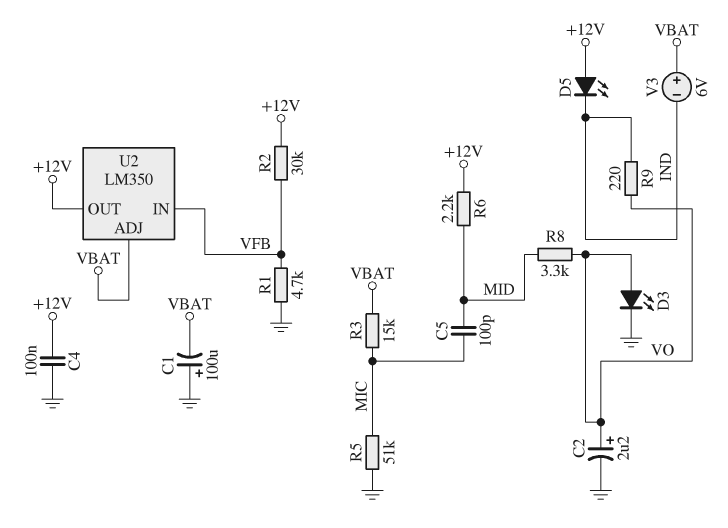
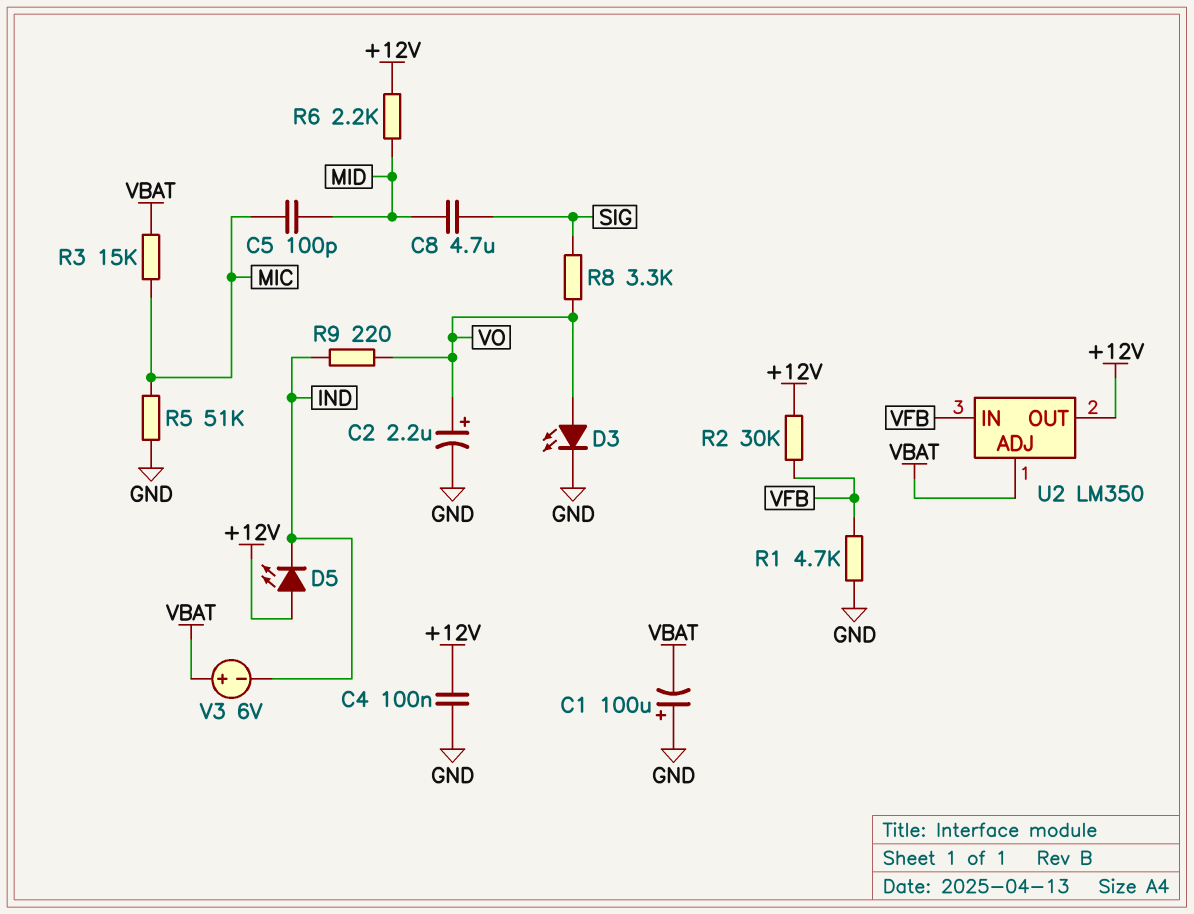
C8: none -> 4.7uF (MID, SIG)
R8: 3.3k (MID, VO) -> 3.3k (SIG, VO)

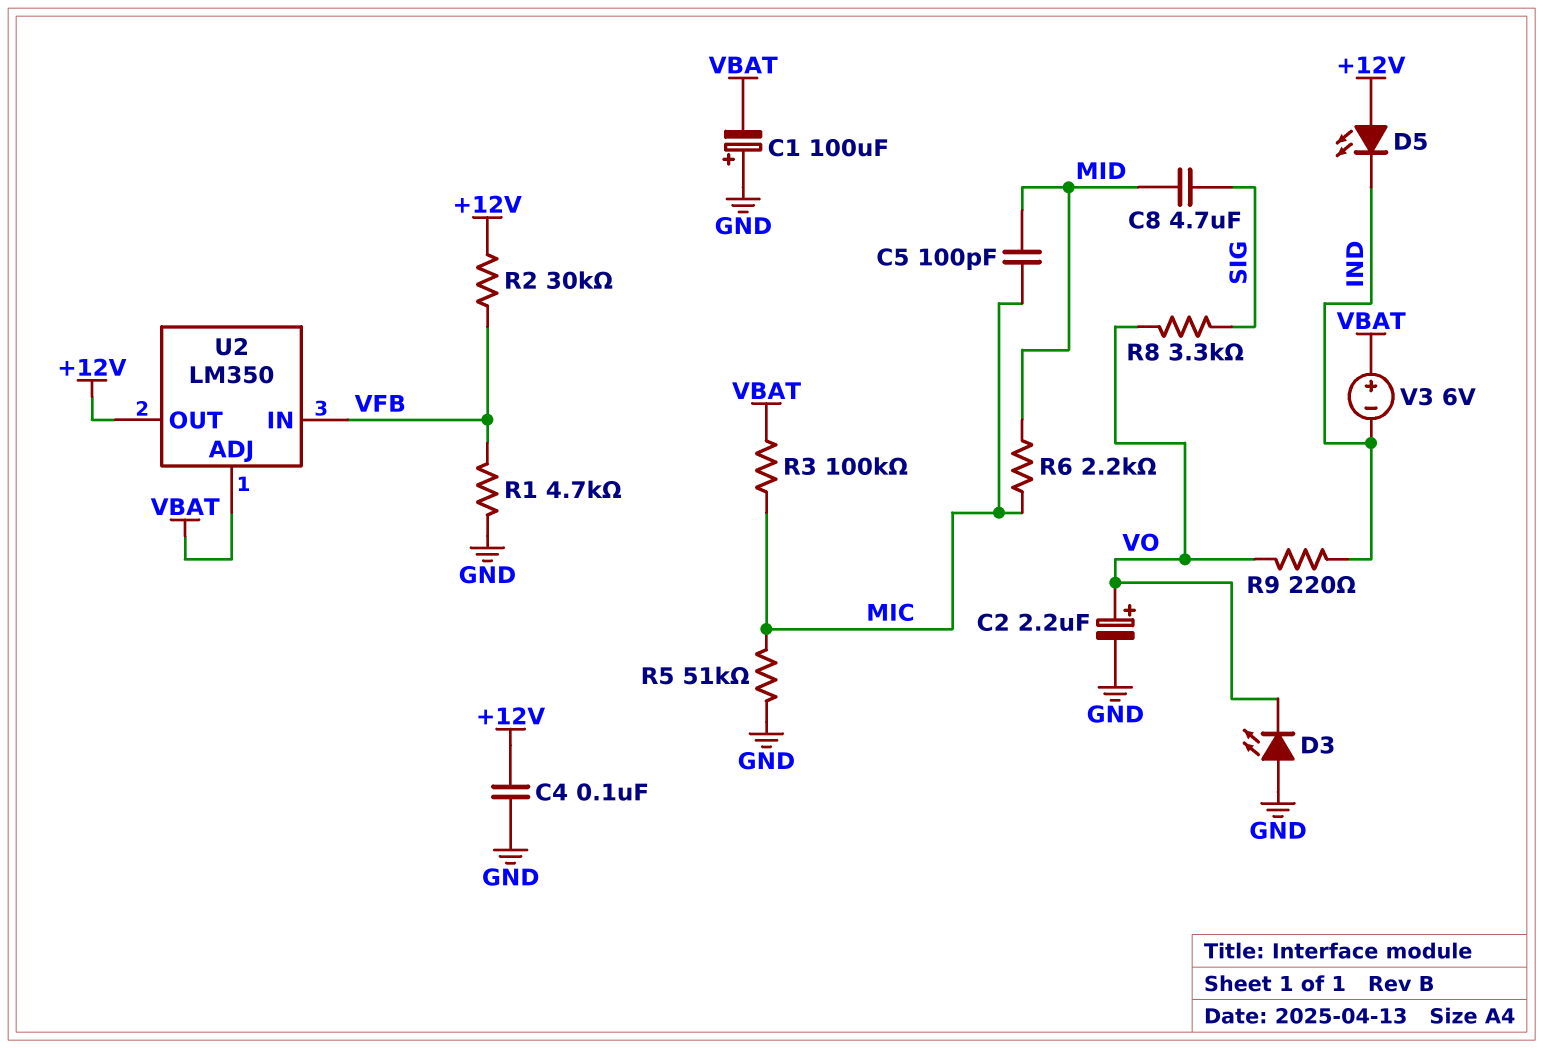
D3: LED (A VO, K GND) -> LED (A GND, K VO)
R3: 15k (MIC, VBAT) -> 100k (MIC, VBAT)
R6: 2.2k (+12V, MID) -> 2.2k (MIC, MID)

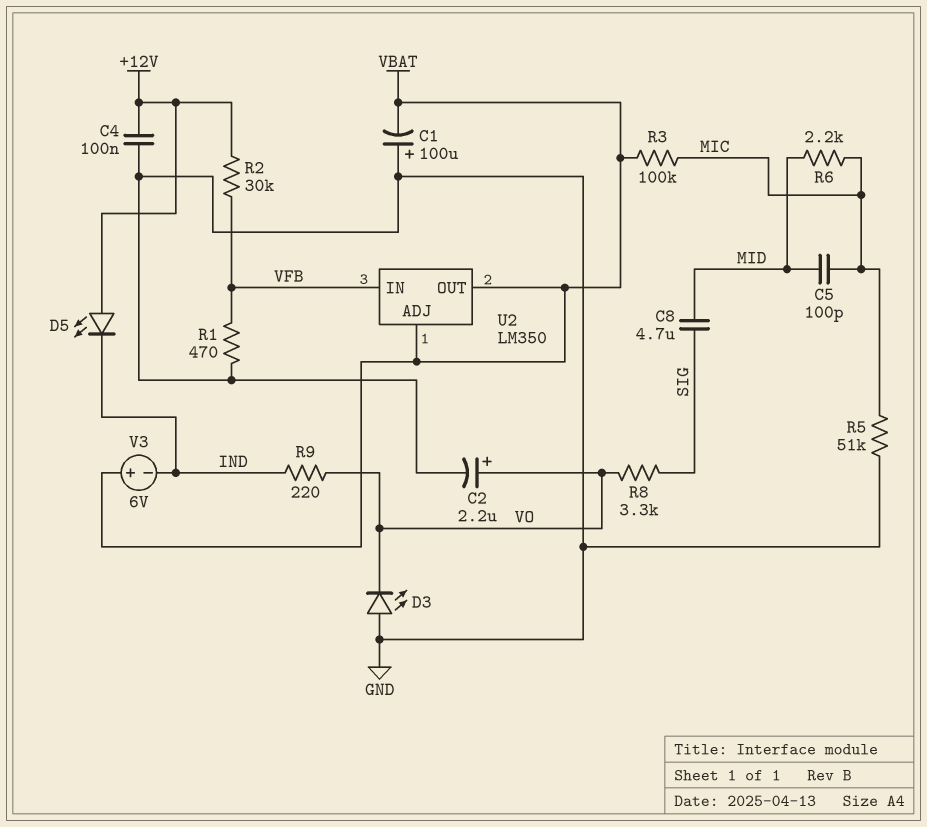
R1: 4.7k (GND, VFB) -> 470 (GND, VFB)
U2 pin OUT: +12V -> VBAT

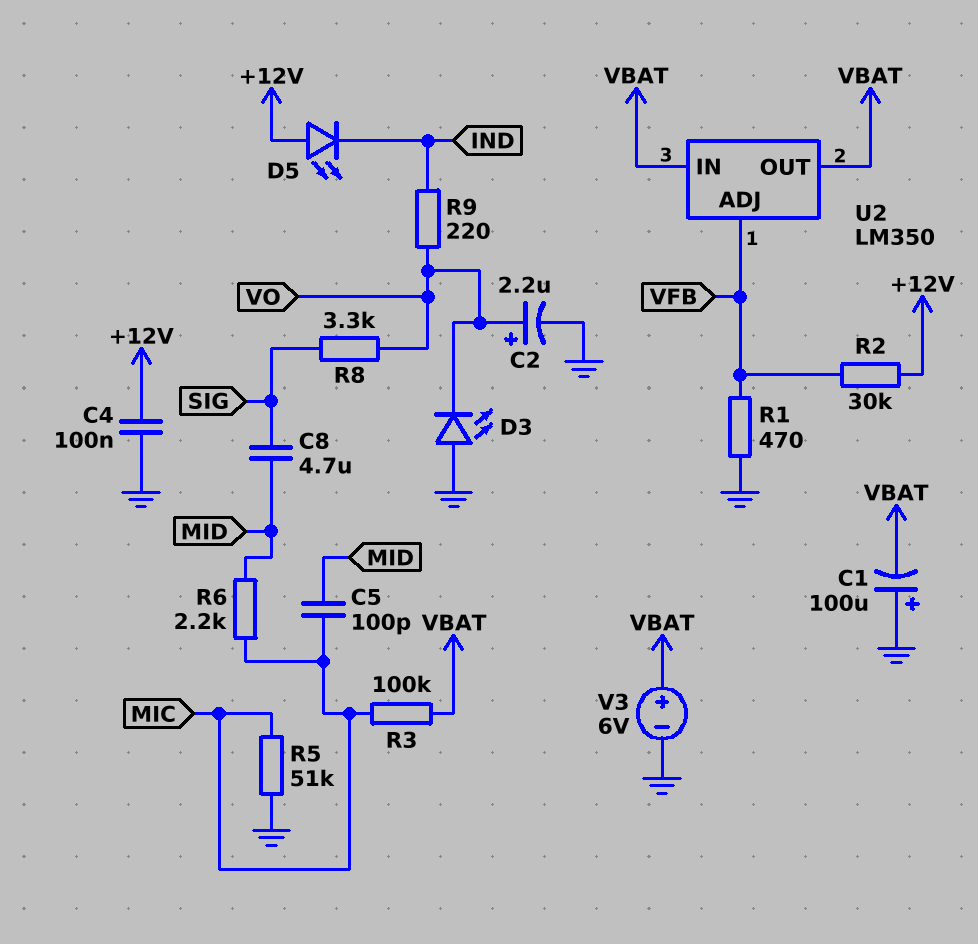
U2 pin ADJ: VBAT -> VFB
U2 pin IN: VFB -> VBAT
V3: 6V (plus VBAT, minus IND) -> 6V (plus VBAT, minus GND)

